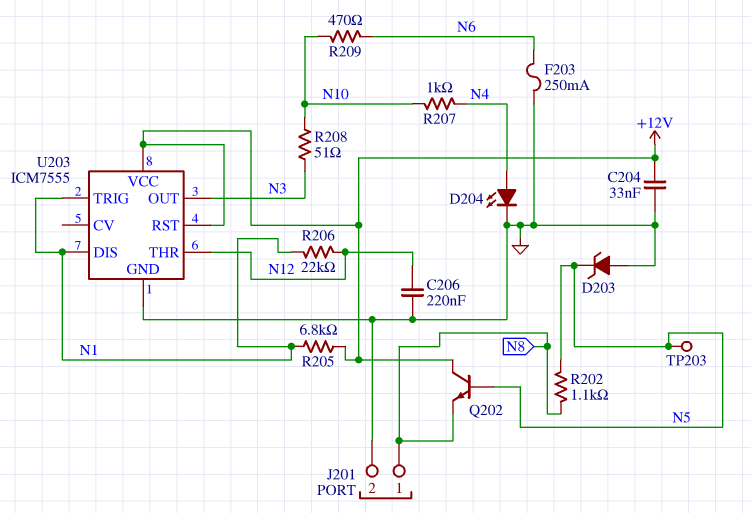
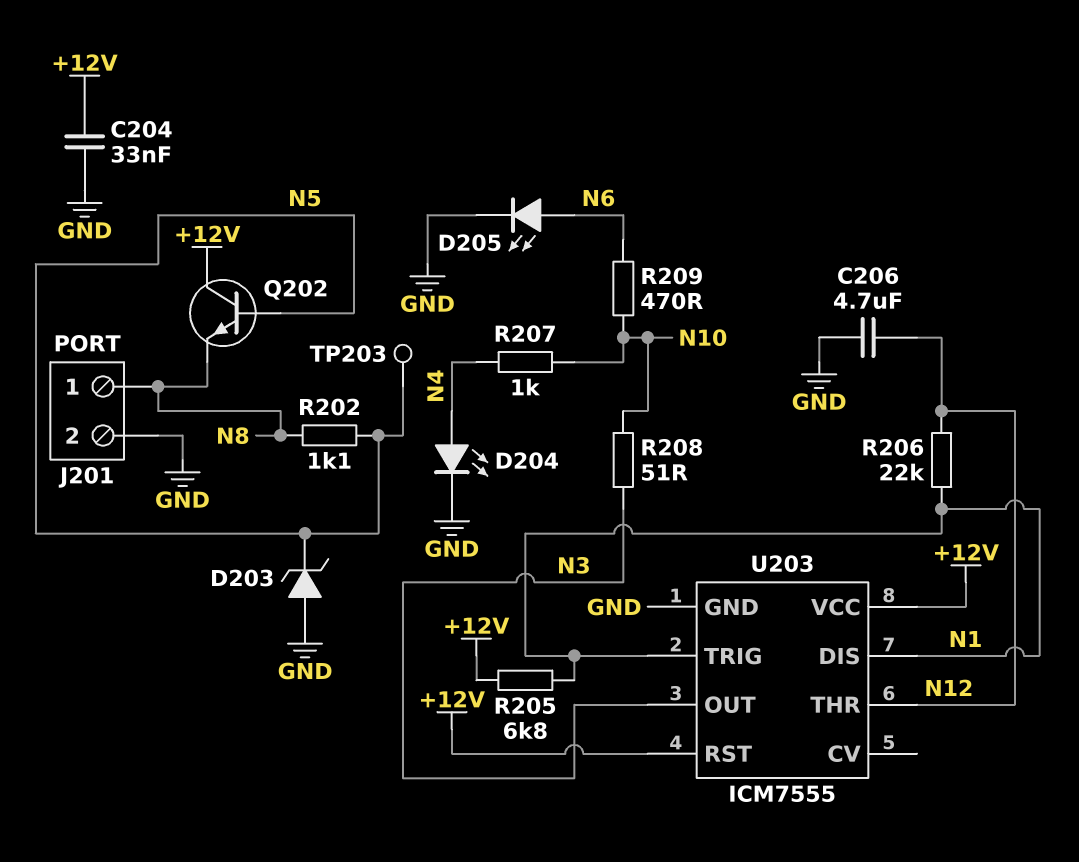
C206: 220nF (GND, N12) -> 4.7uF (GND, N12)
D205: none -> LED (A N6, K GND)
F203: 250mA (GND, N6) -> none

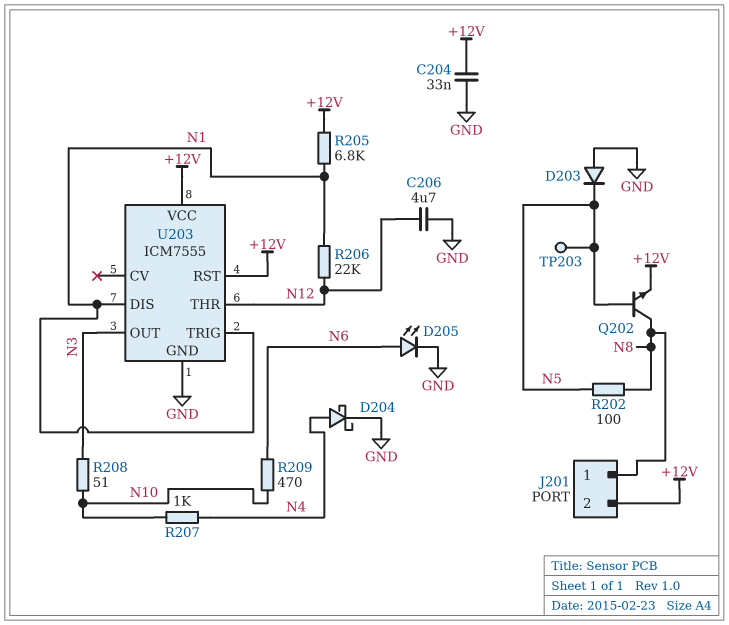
D203: zener (A GND, K N5) -> diode (A GND, K N5)
D204: LED (A N4, K GND) -> schottky (A N4, K GND)
J201 pin 2: GND -> +12V
Q202: NPN (B N5, C +12V, E N8) -> NPN (B N5, C N8, E +12V)
R202: 1.1k (N5, N8) -> 100 (N5, N8)

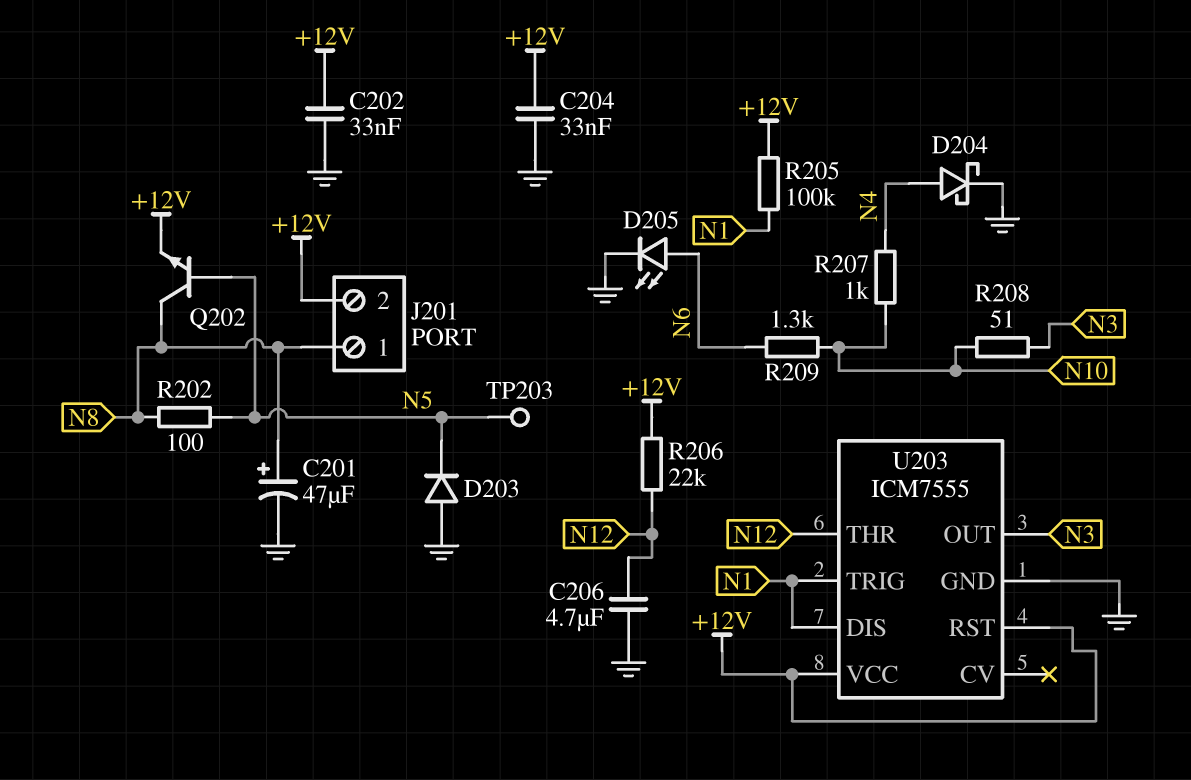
C201: none -> 47uF (plus N8, minus GND)
C202: none -> 33nF (+12V, GND)
R205: 6.8k (+12V, N1) -> 100k (+12V, N1)
R206: 22k (N1, N12) -> 22k (+12V, N12)
R209: 470 (N6, N10) -> 1.3k (N6, N10)

